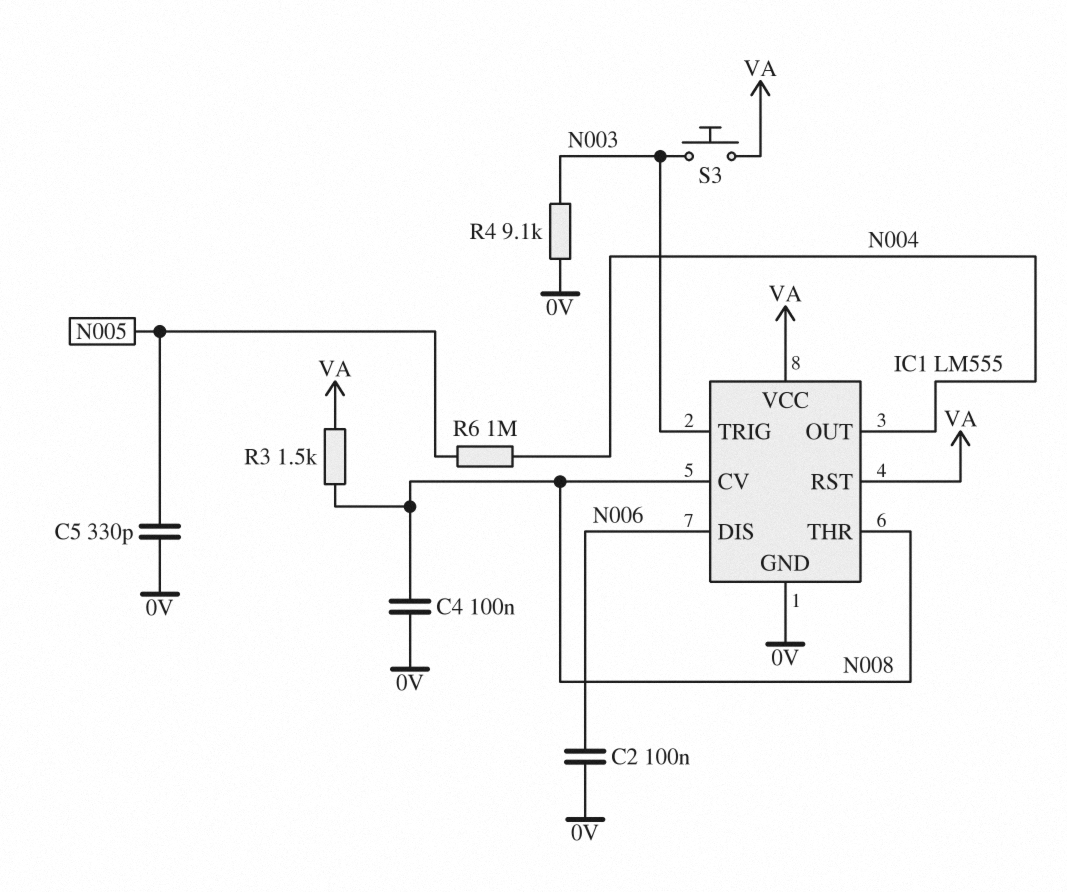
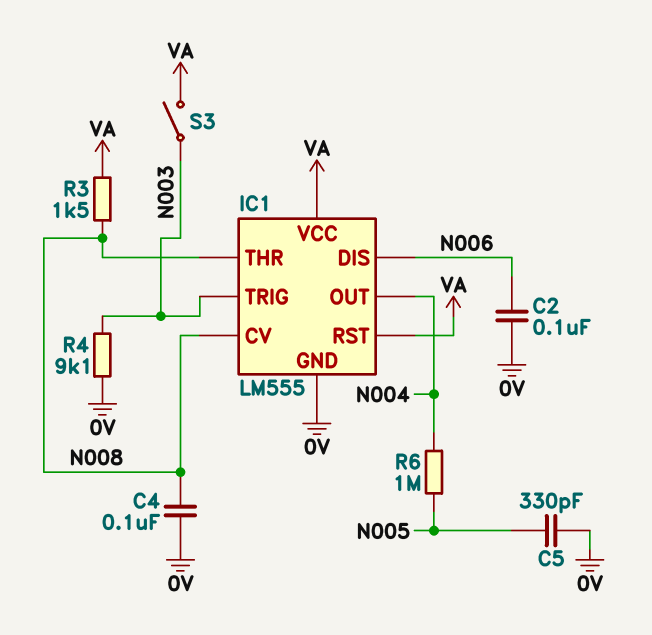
S3: button (N003, VA) -> switch (N003, VA)

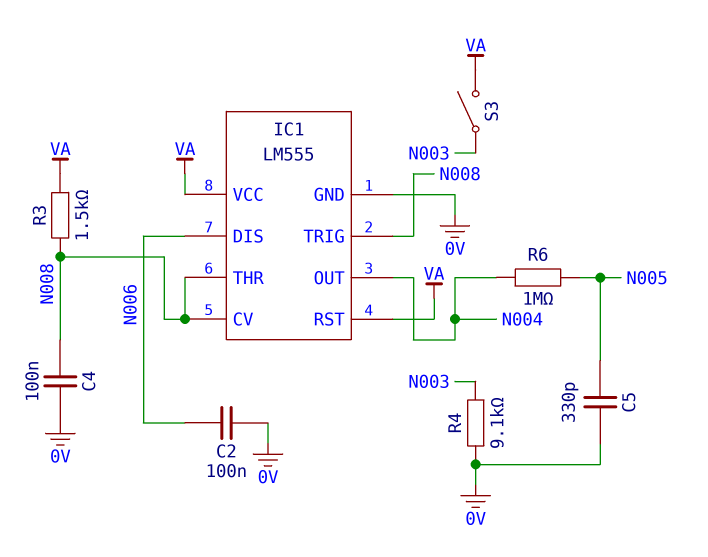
IC1 pin TRIG: N003 -> N008

